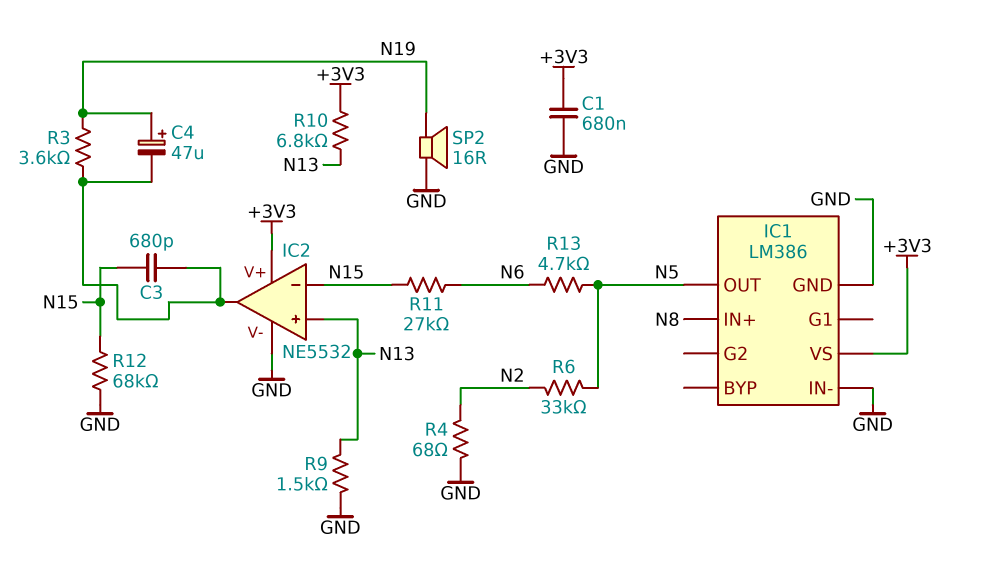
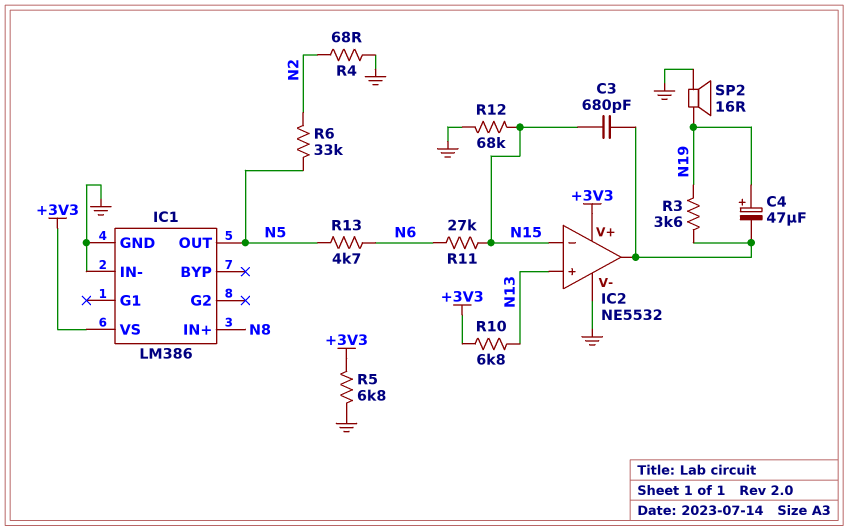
C1: 680nF (+3V3, GND) -> none
R5: none -> 6.8k (+3V3, GND)
R9: 1.5k (GND, N13) -> none

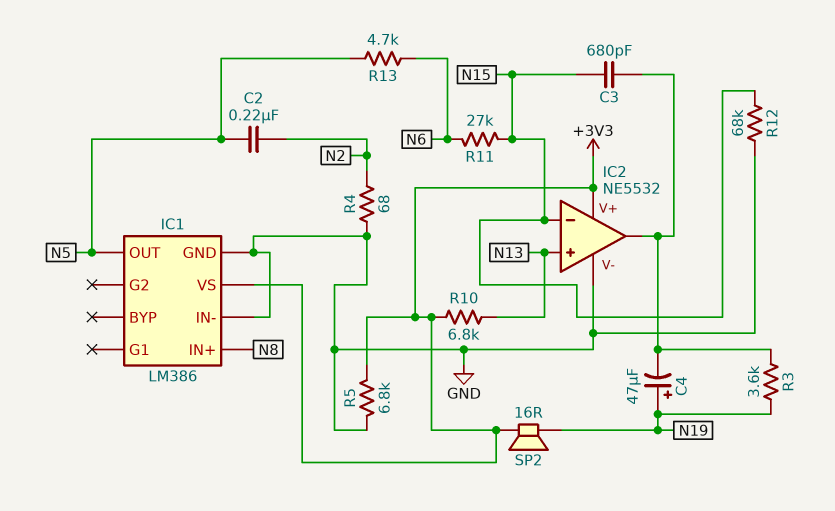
C2: none -> 220nF (N2, N5)
R6: 33k (N2, N5) -> none
SP2: speaker 16R (GND, N19) -> speaker 16R (+3V3, N19)

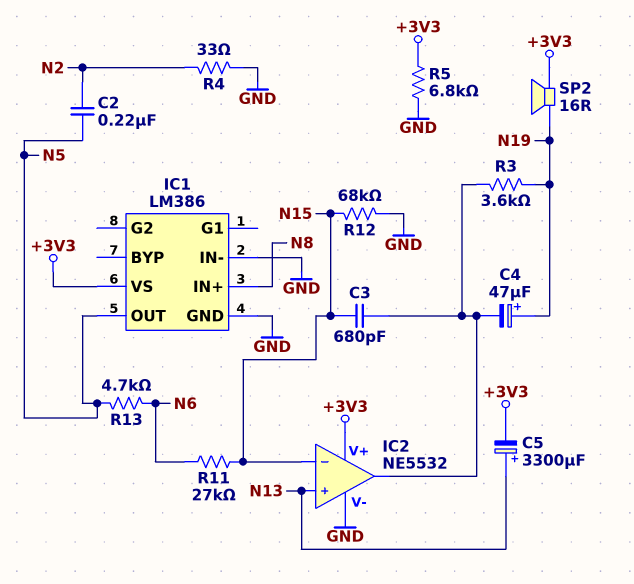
C5: none -> 3300uF (plus N13, minus +3V3)
R4: 68 (GND, N2) -> 33 (GND, N2)
R10: 6.8k (+3V3, N13) -> none

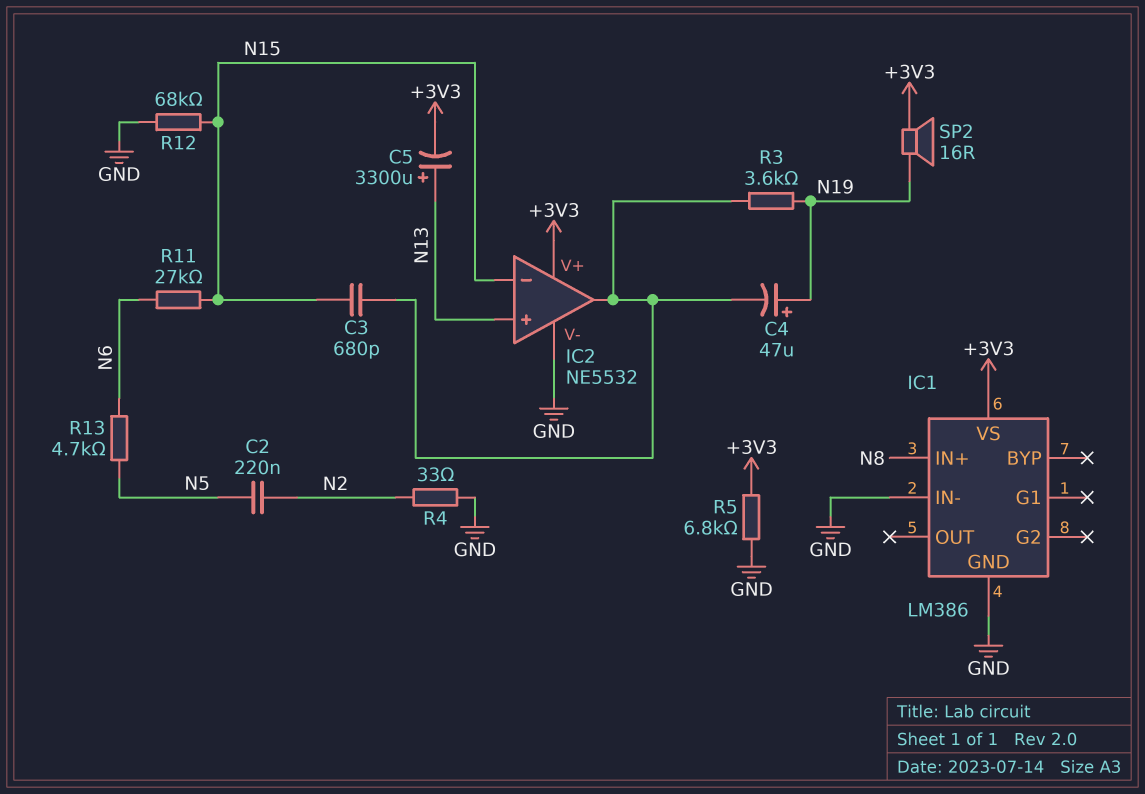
IC1 pin OUT: N5 -> none

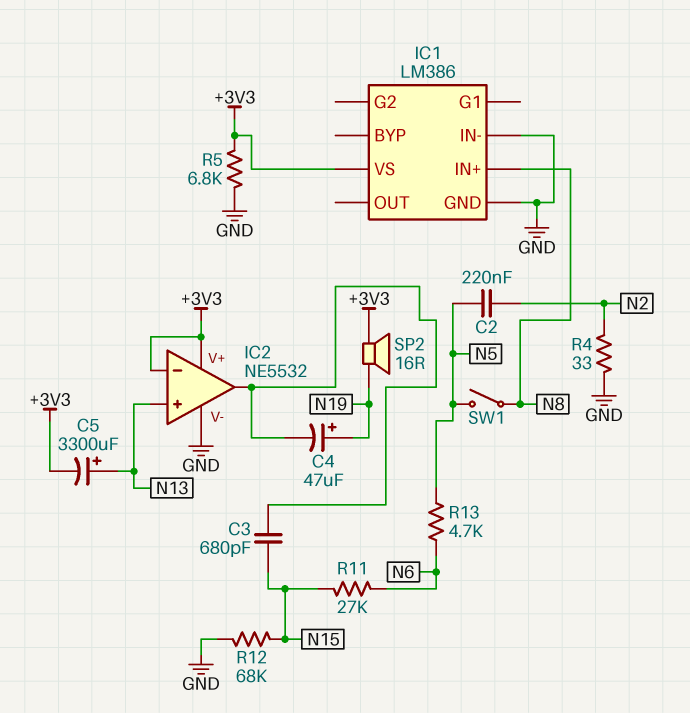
IC2 pin in-: N15 -> +3V3
R3: 3.6k (IC2/out, N19) -> none
SW1: none -> switch (N5, N8)

